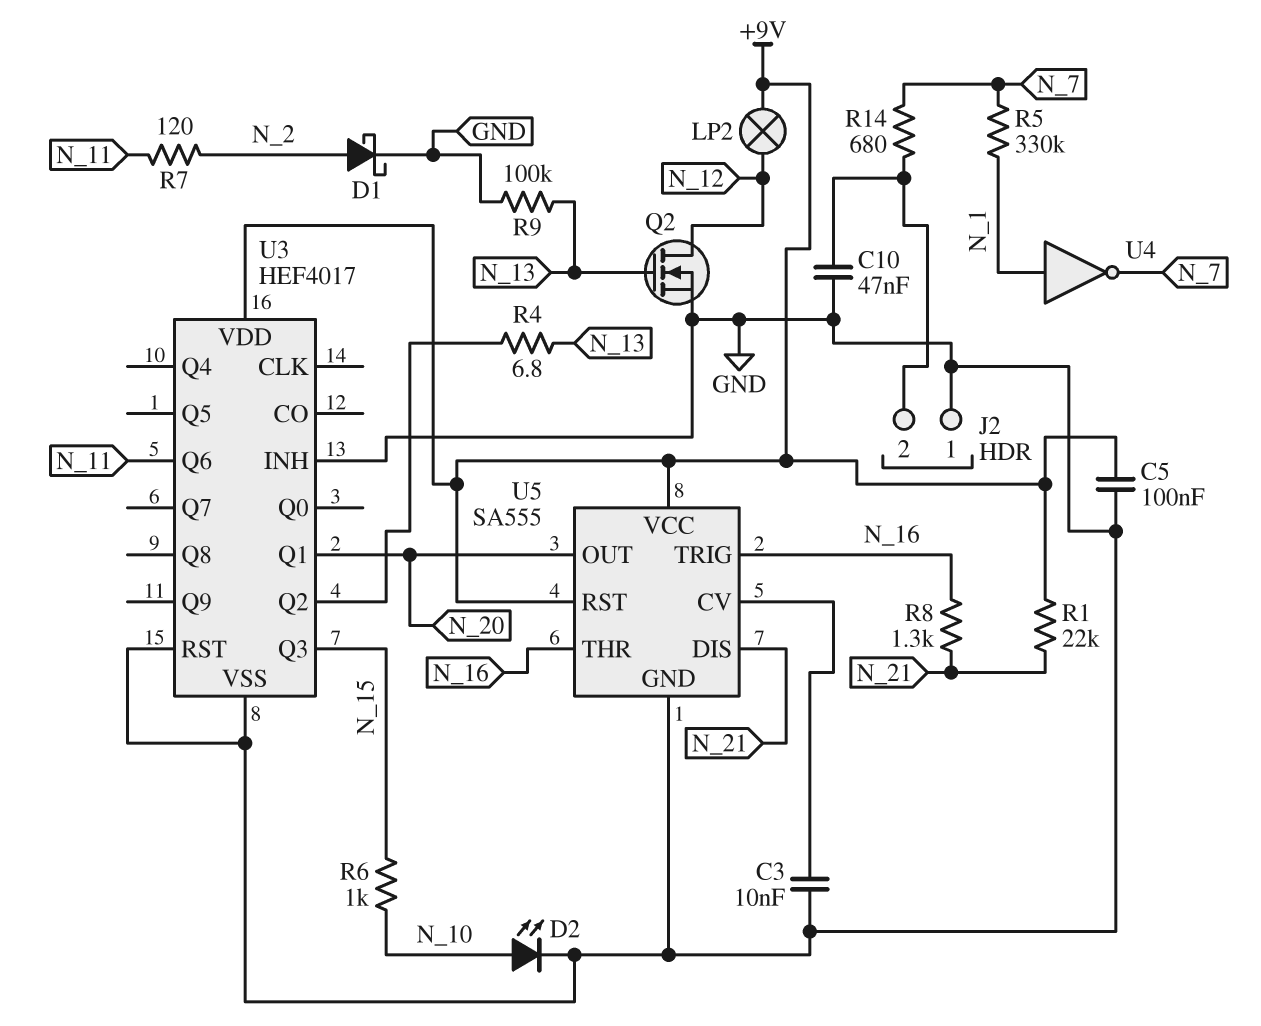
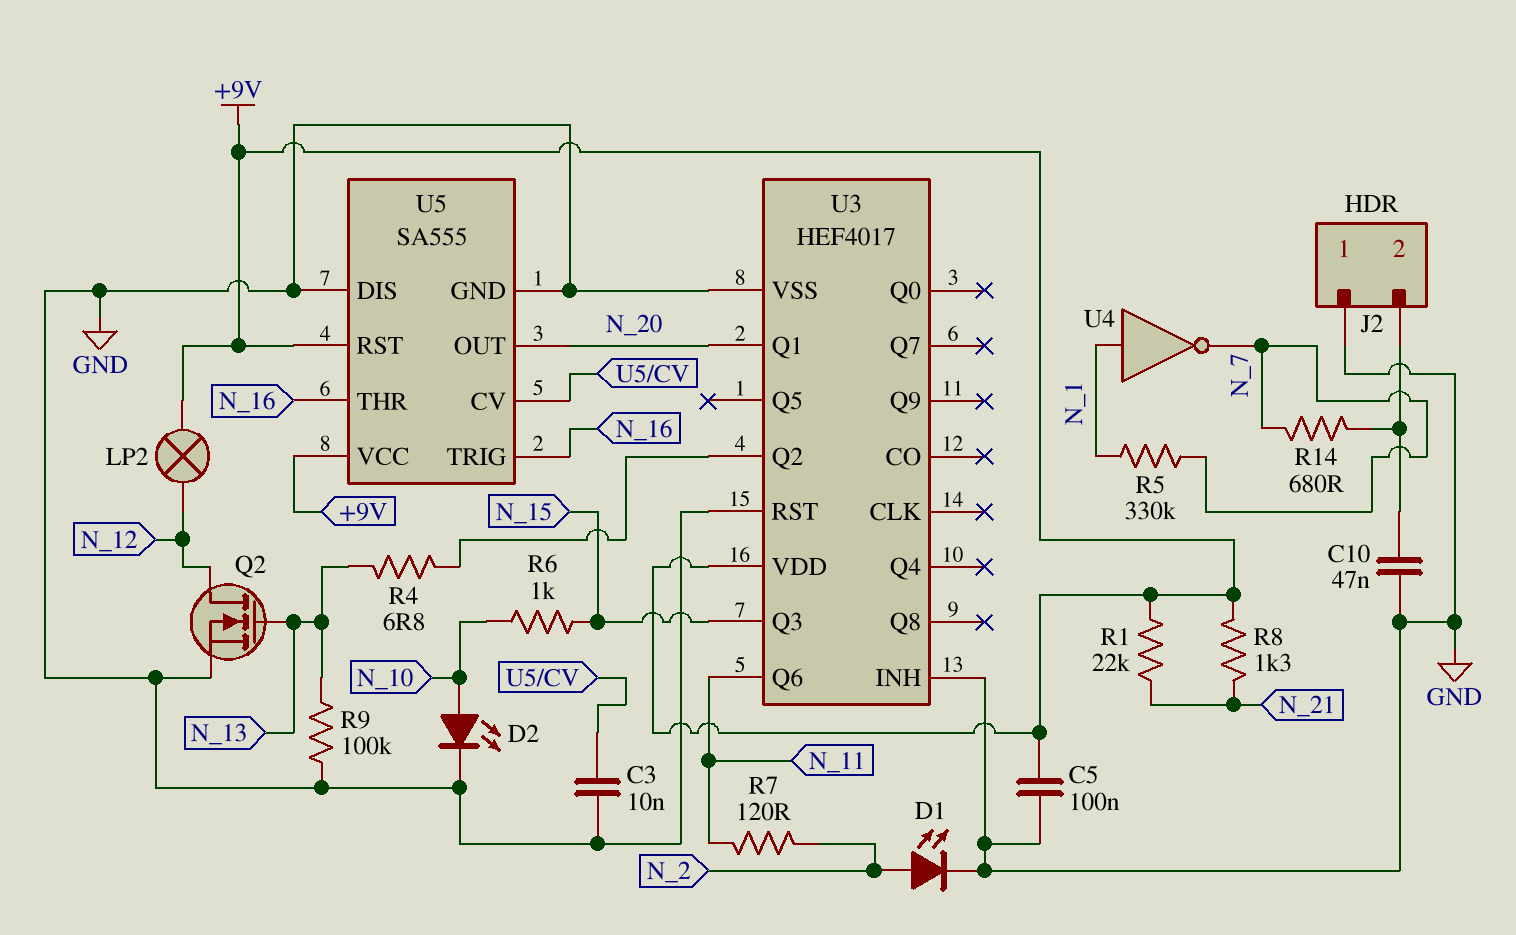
D1: schottky (A N_2, K GND) -> LED (A N_2, K GND)
R8: 1.3k (N_16, N_21) -> 1.3k (+9V, N_21)
U5 pin DIS: N_21 -> GND

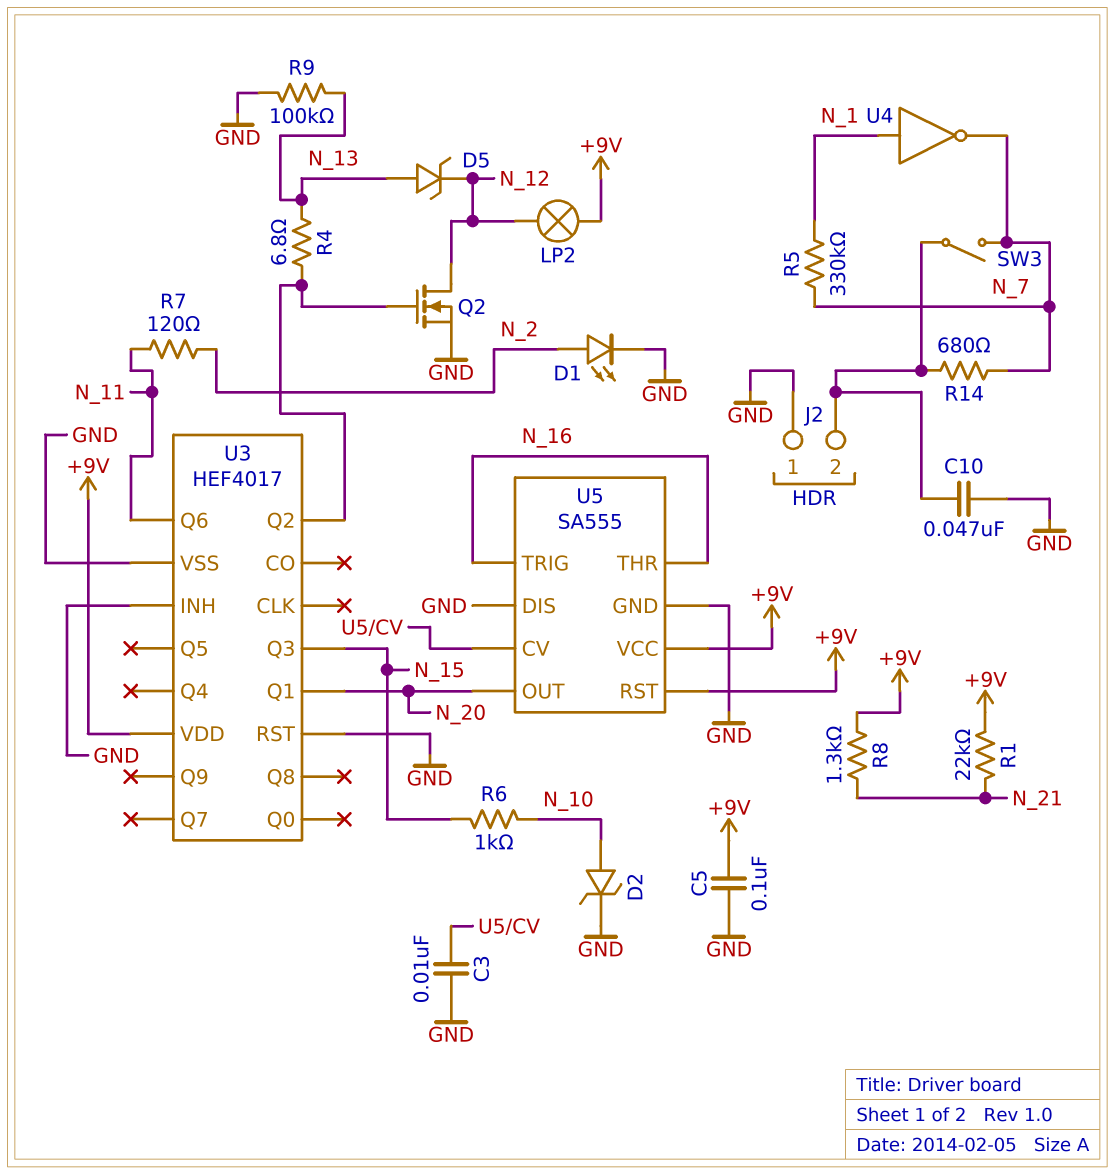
D2: LED (A N_10, K GND) -> zener (A N_10, K GND)
D5: none -> zener (A N_13, K N_12)
Q2: NMOS (G N_13, D N_12, S GND) -> NMOS (G U3/Q2, D N_12, S GND)
SW3: none -> switch (J2/2, N_7)

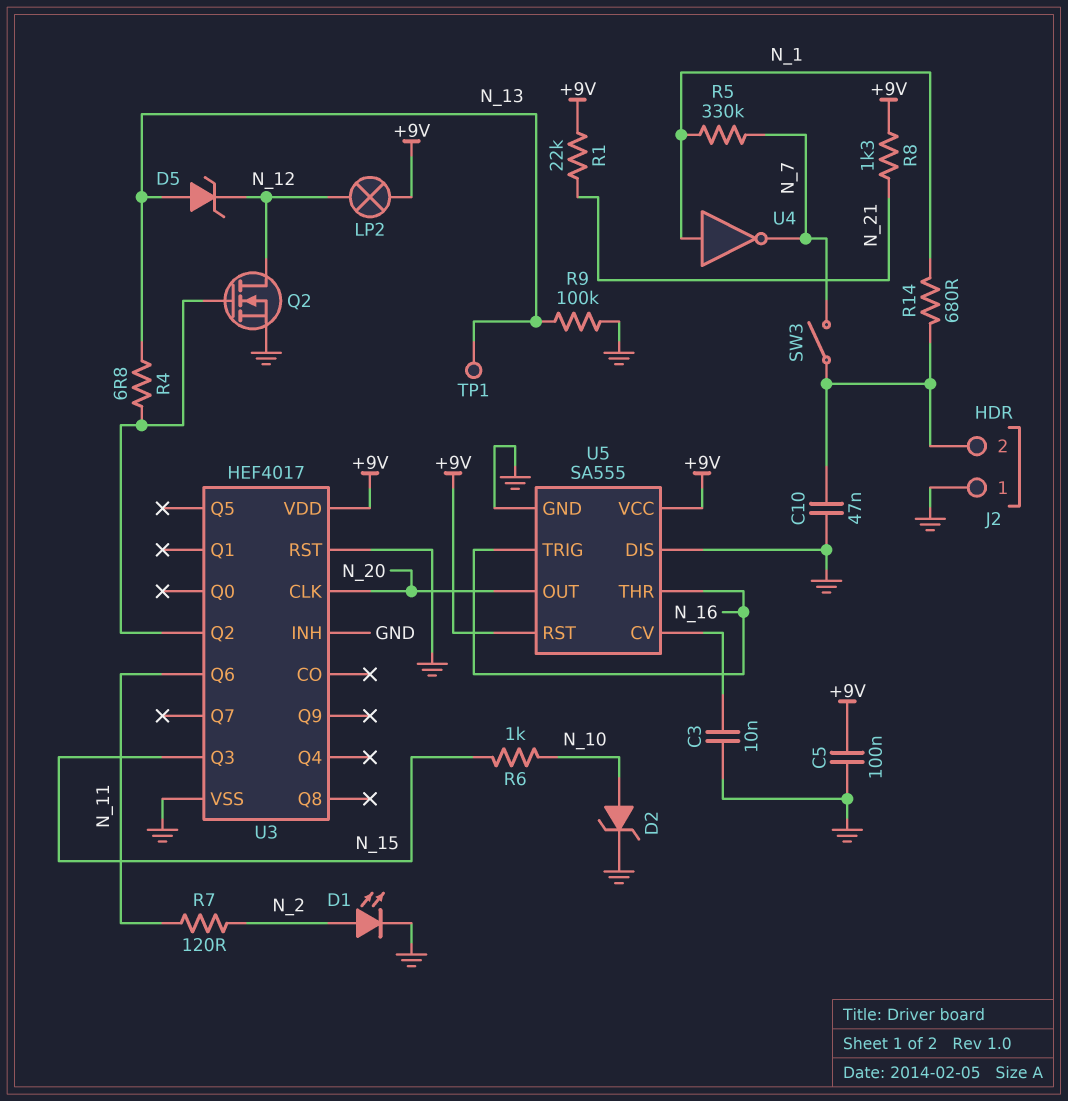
R14: 680 (J2/2, N_7) -> 680 (J2/2, N_1)
TP1: none -> test point (N_13)
U3 pin CLK: none -> N_20
U3 pin Q1: N_20 -> none

